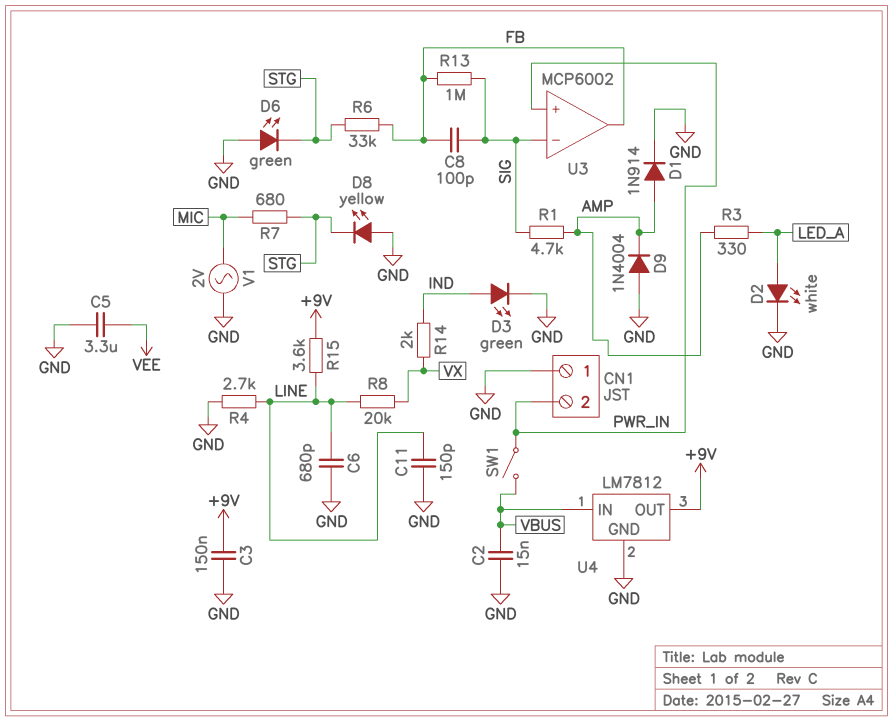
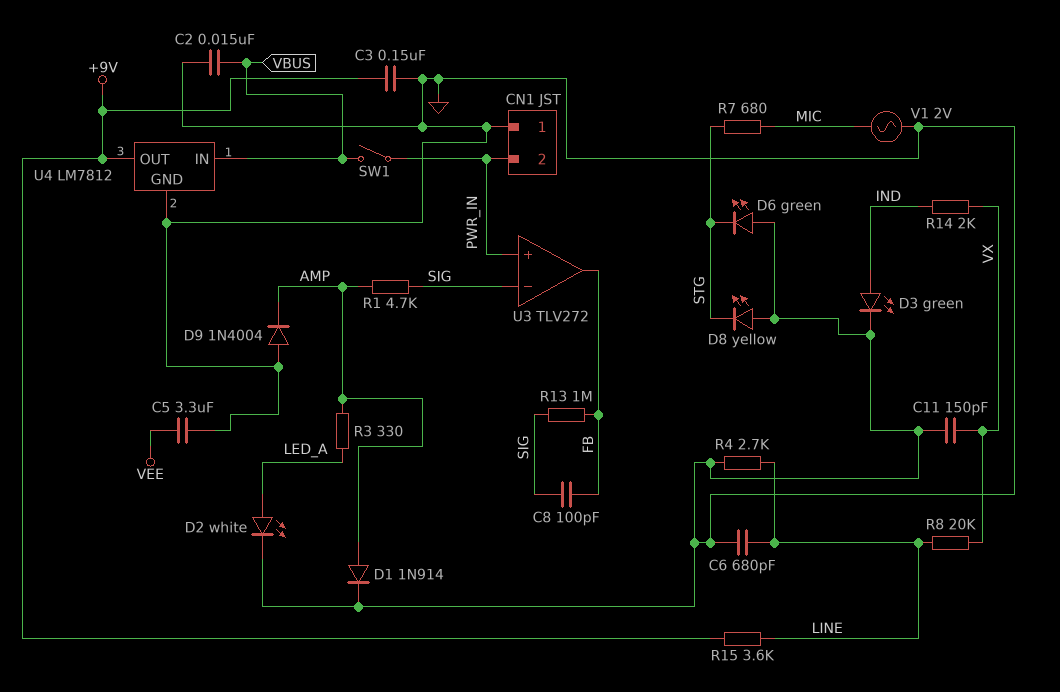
C11: 150pF (GND, LINE) -> 150pF (GND, VX)
R6: 33k (FB, STG) -> none
U3: MCP6002 -> TLV272

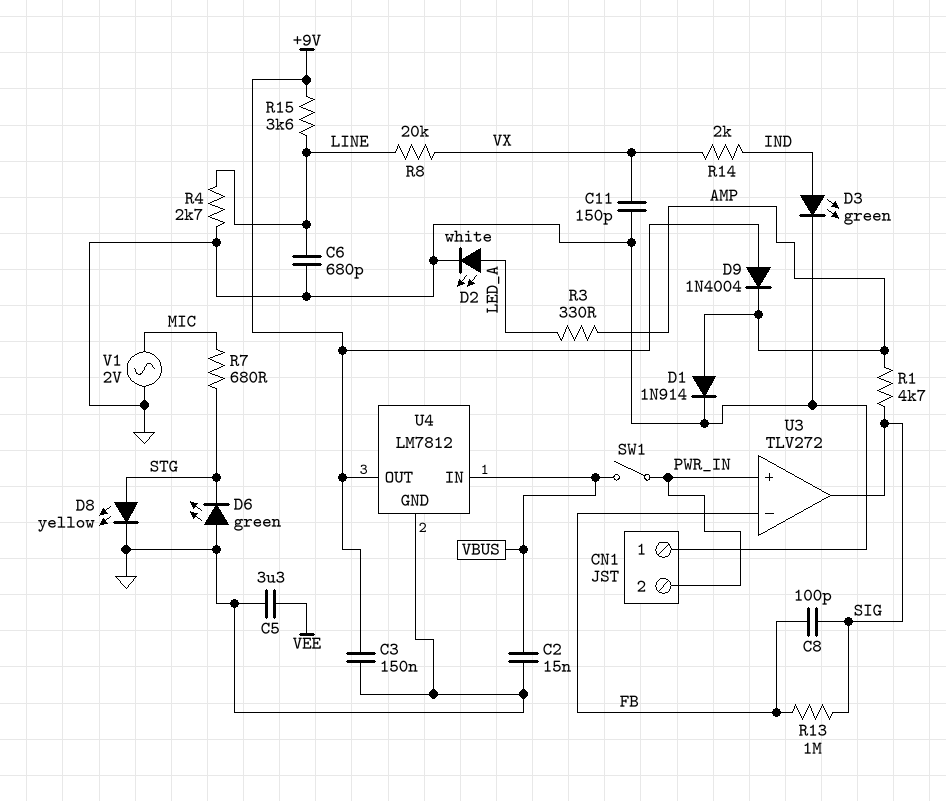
D8: LED yellow (A GND, K STG) -> LED yellow (A STG, K GND)
D9: diode 1N4004 (A GND, K AMP) -> diode 1N4004 (A +9V, K AMP)
U3 pin in-: SIG -> FB
U3 pin out: FB -> SIG

